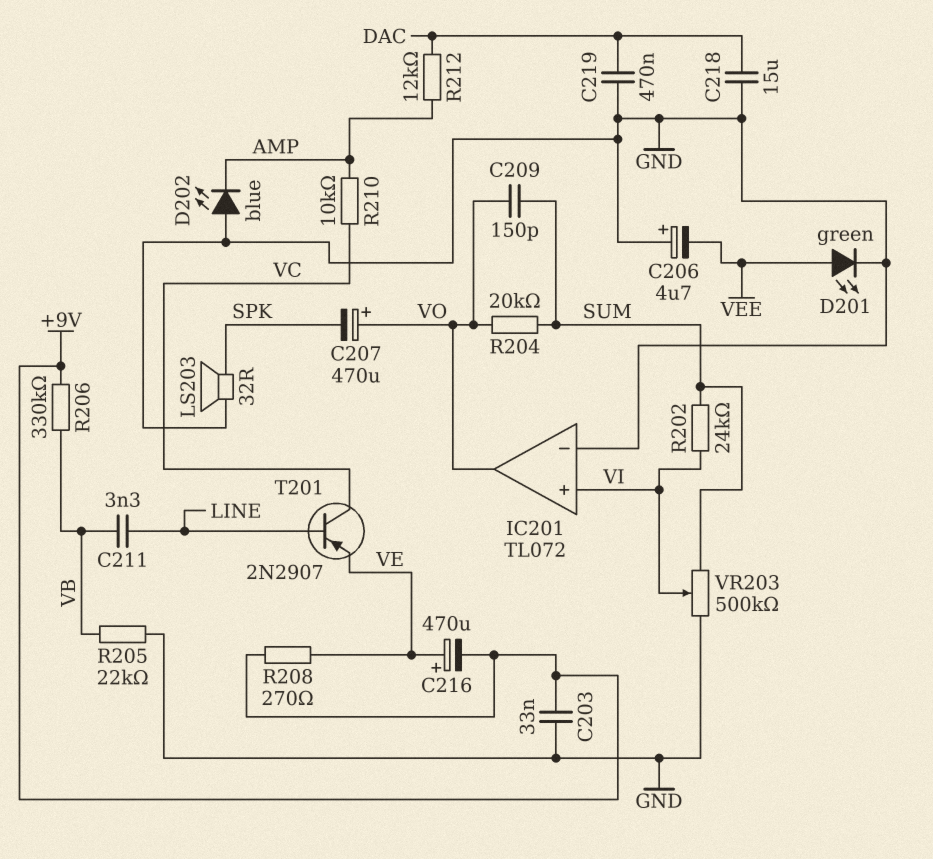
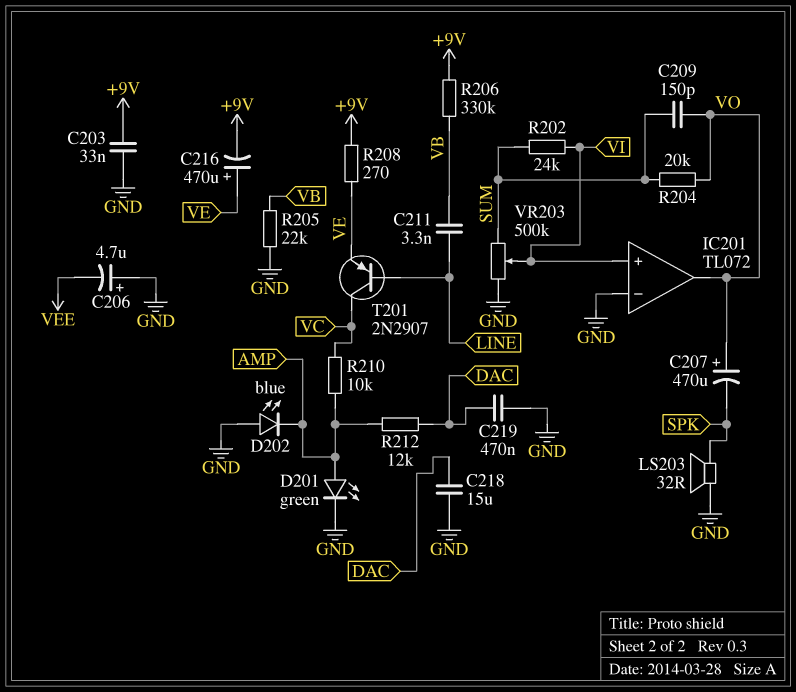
D201: LED green (A VEE, K GND) -> LED green (A AMP, K GND)

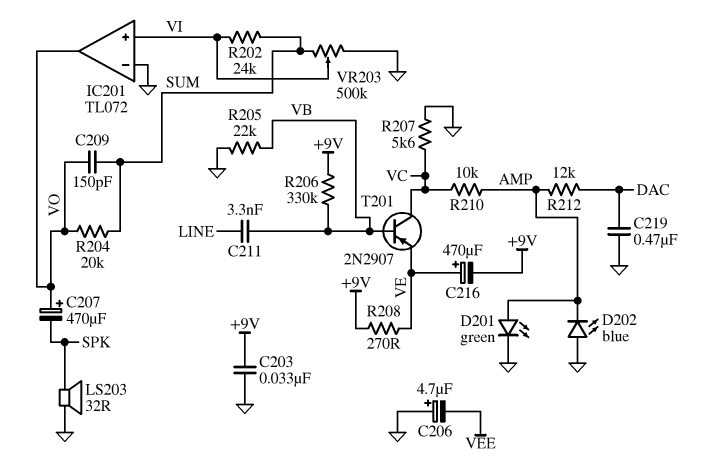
C218: 15uF (DAC, GND) -> none
R207: none -> 5.6k (GND, VC)
T201: PNP 2N2907 (B LINE, C VC, E VE) -> PNP 2N2907 (B VB, C VC, E VE)

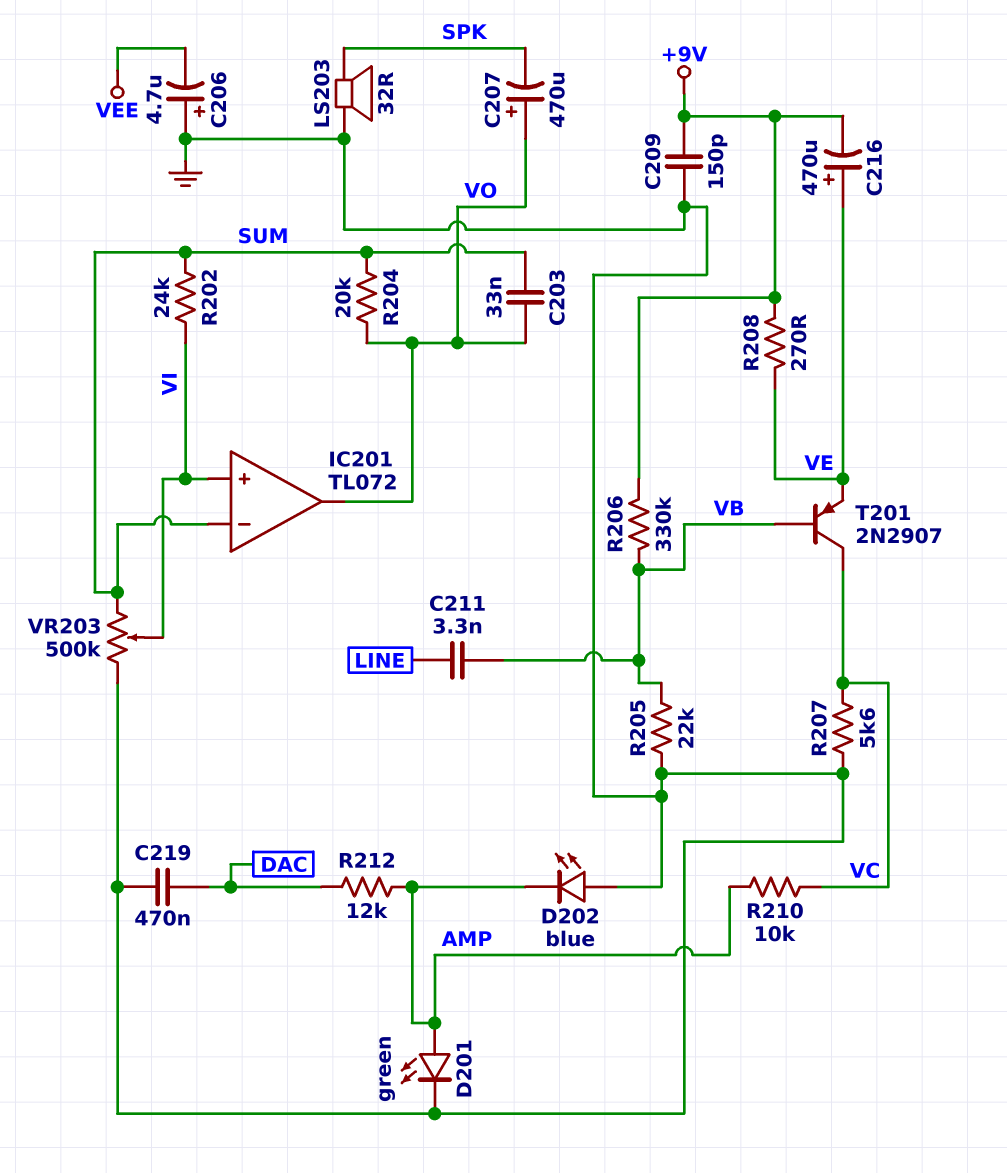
C203: 33nF (+9V, GND) -> 33nF (SUM, VO)
C209: 150pF (SUM, VO) -> 150pF (+9V, GND)
IC201 pin in-: GND -> SUM

